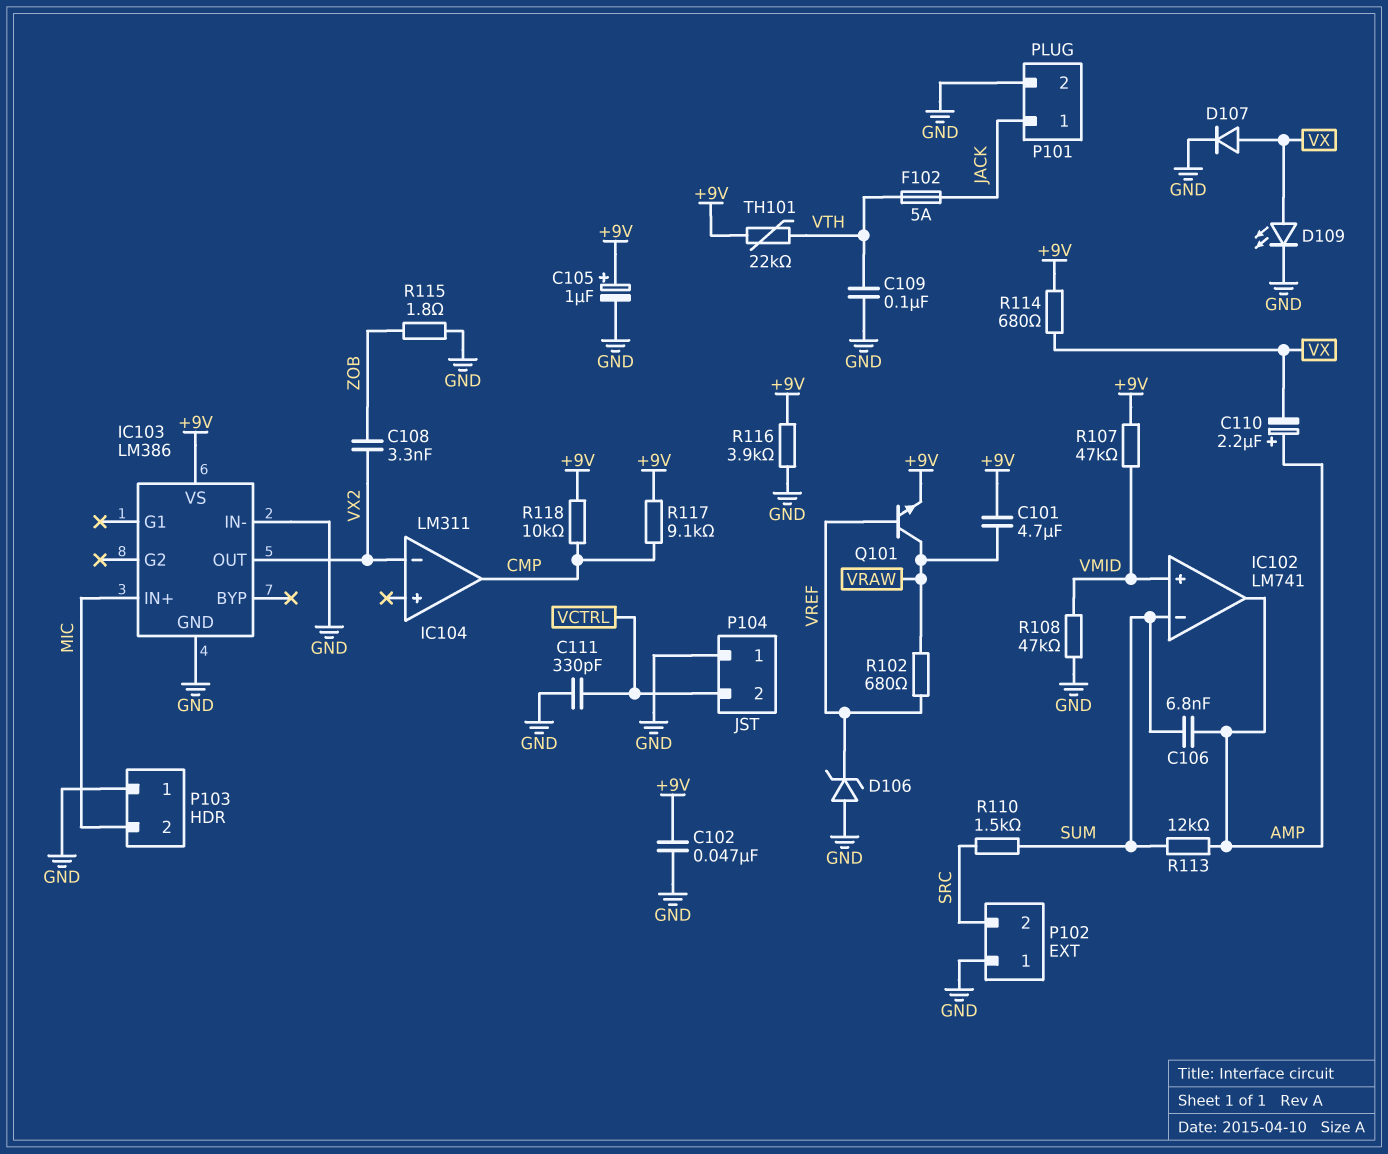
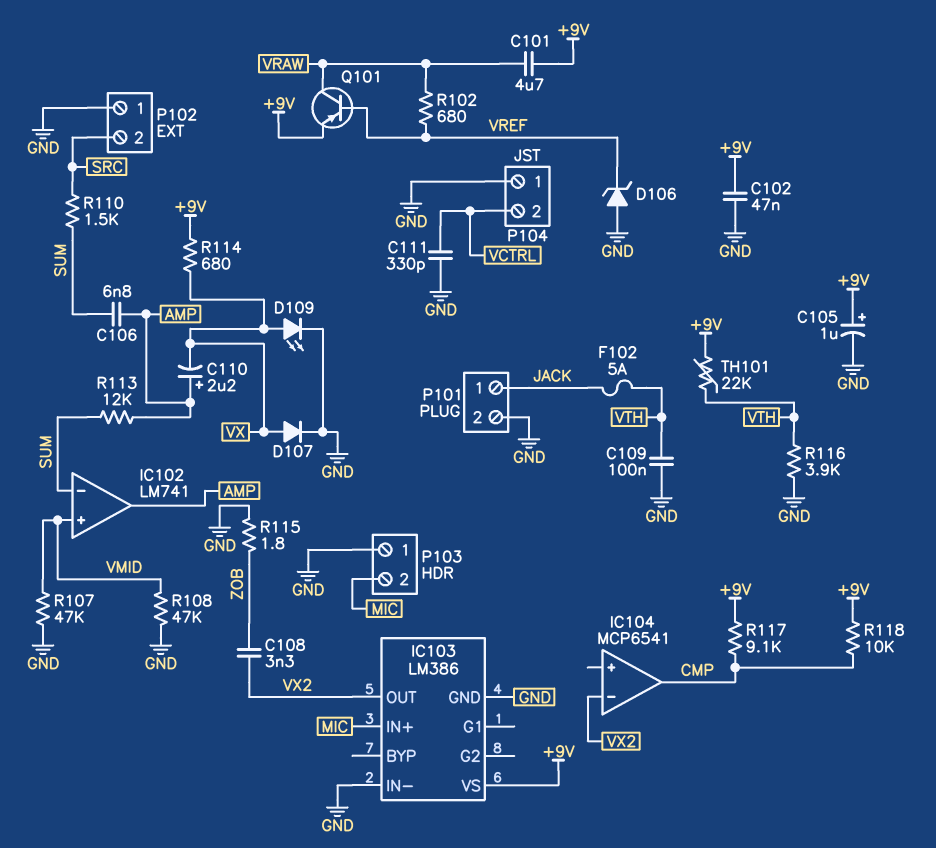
IC104: LM311 -> MCP6541
Q101: NPN (B VREF, C VRAW, E +9V) -> PNP (B VREF, C VRAW, E +9V)
R107: 47k (+9V, VMID) -> 47k (GND, VMID)
R116: 3.9k (+9V, GND) -> 3.9k (GND, VTH)

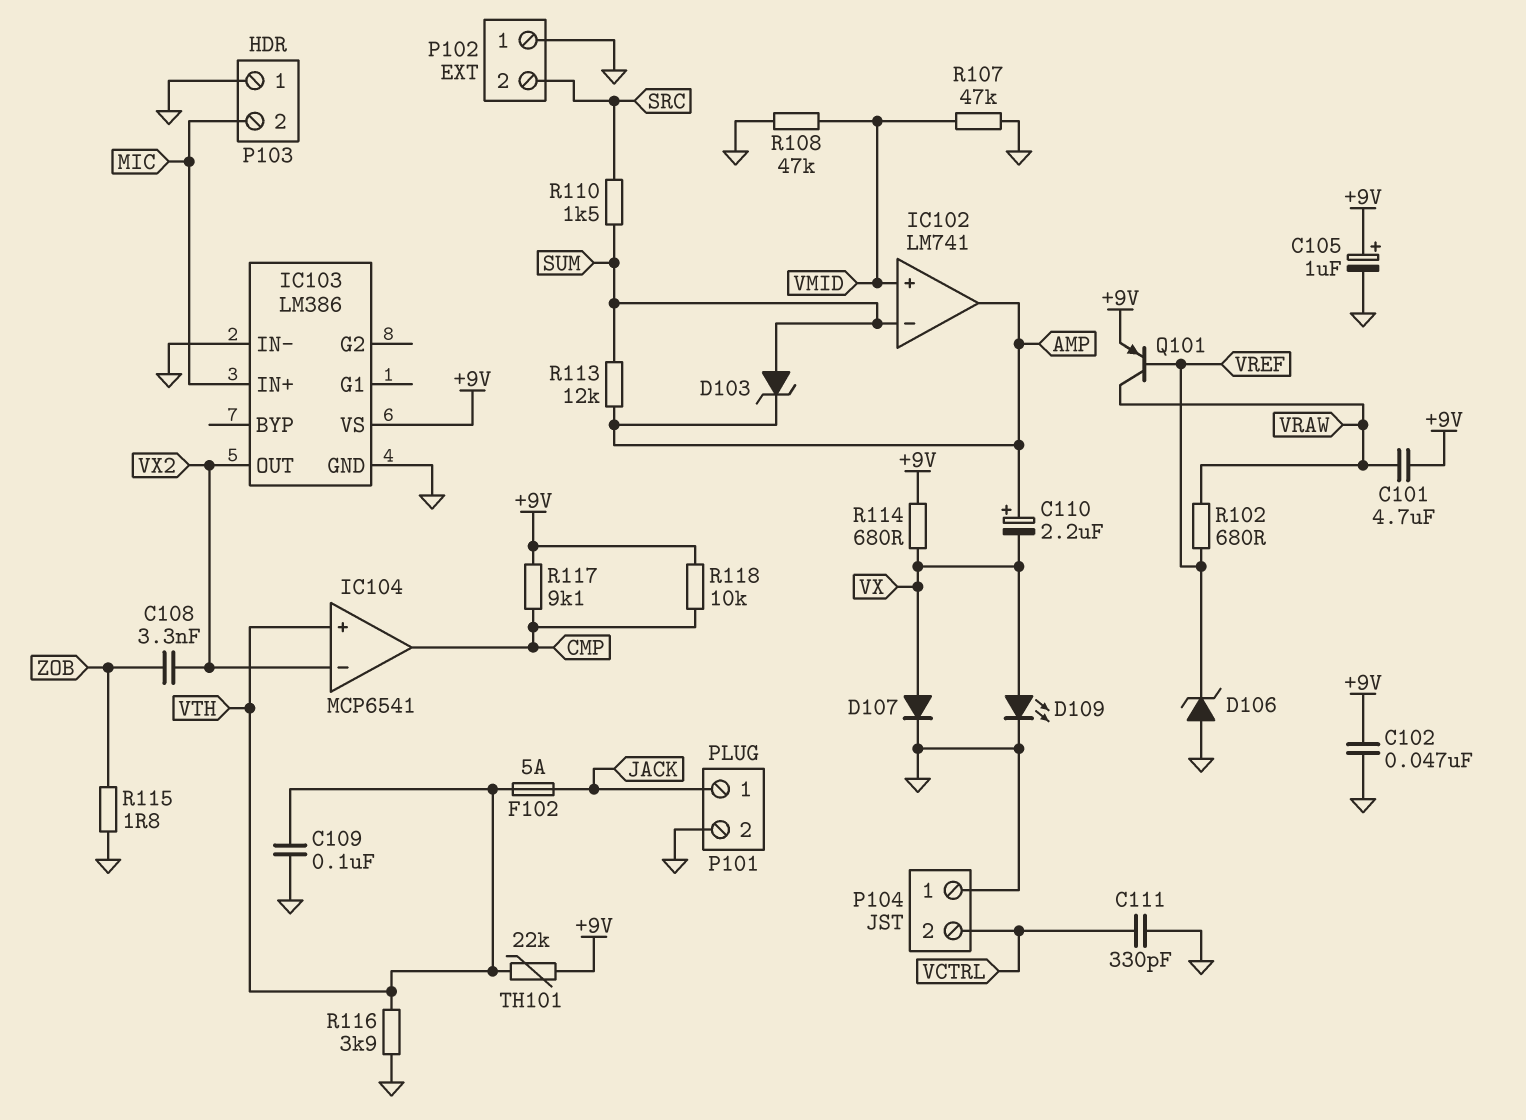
C106: 6.8nF (AMP, SUM) -> none
D103: none -> zener (A SUM, K AMP)
IC104 pin in+: none -> VTH

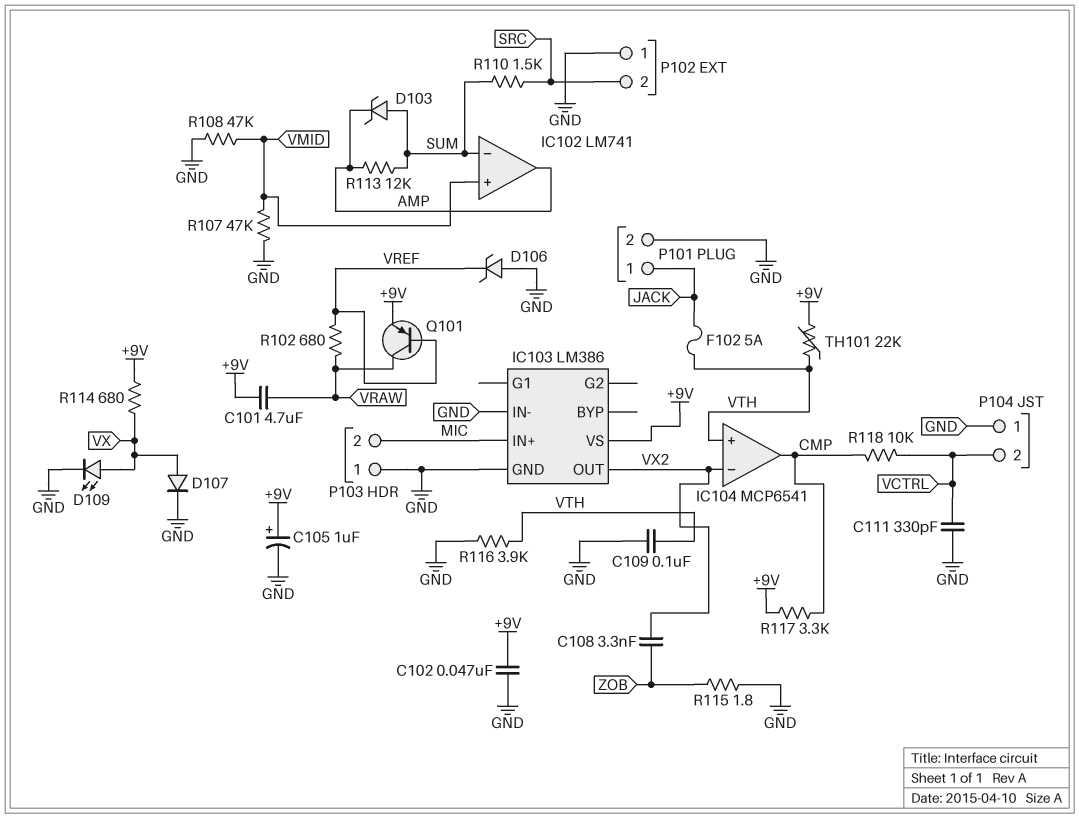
C110: 2.2uF (plus AMP, minus VX) -> none
R117: 9.1k (+9V, CMP) -> 3.3k (+9V, CMP)
R118: 10k (+9V, CMP) -> 10k (CMP, VCTRL)

